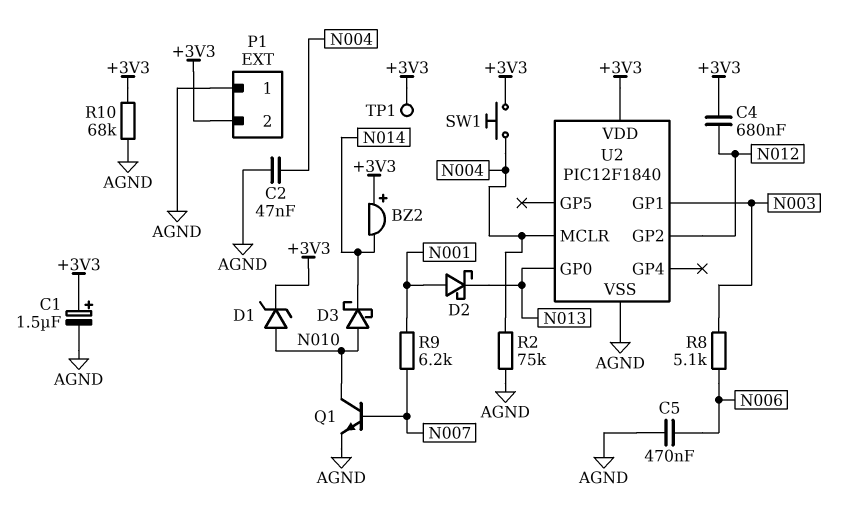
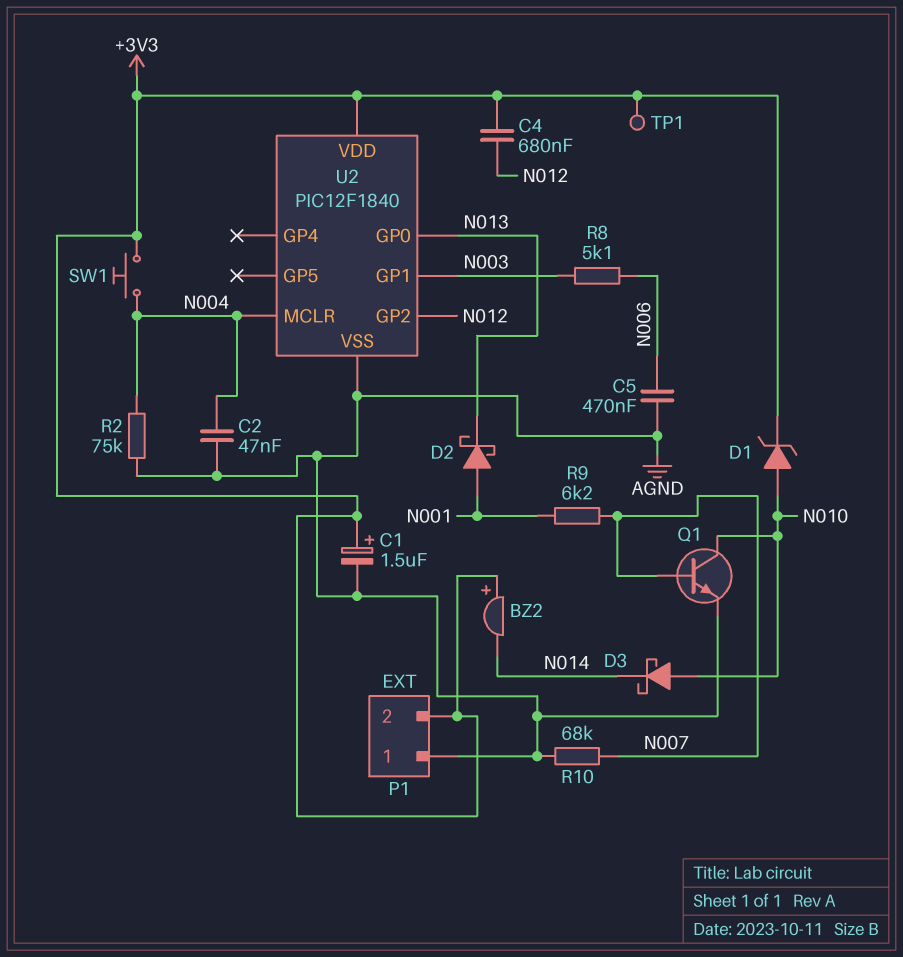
R10: 68k (+3V3, AGND) -> 68k (AGND, N007)

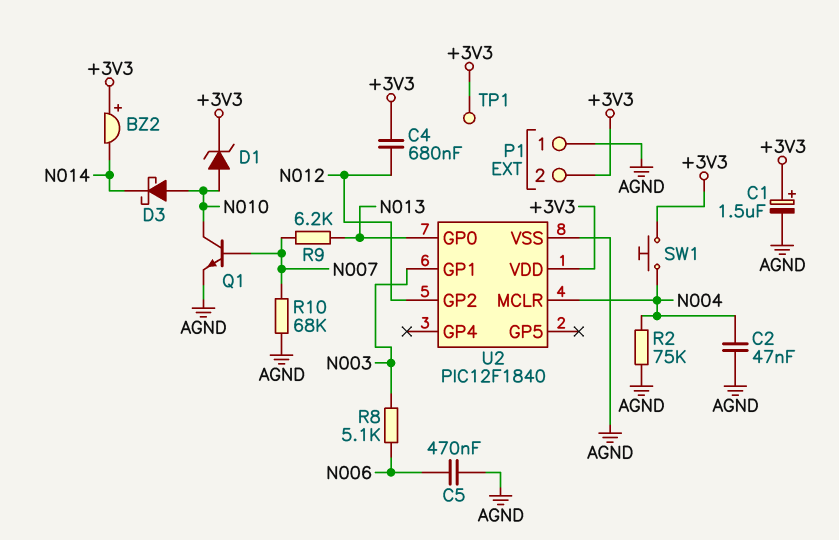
D2: schottky (A N001, K N013) -> none
R9: 6.2k (N001, N007) -> 6.2k (N007, N013)

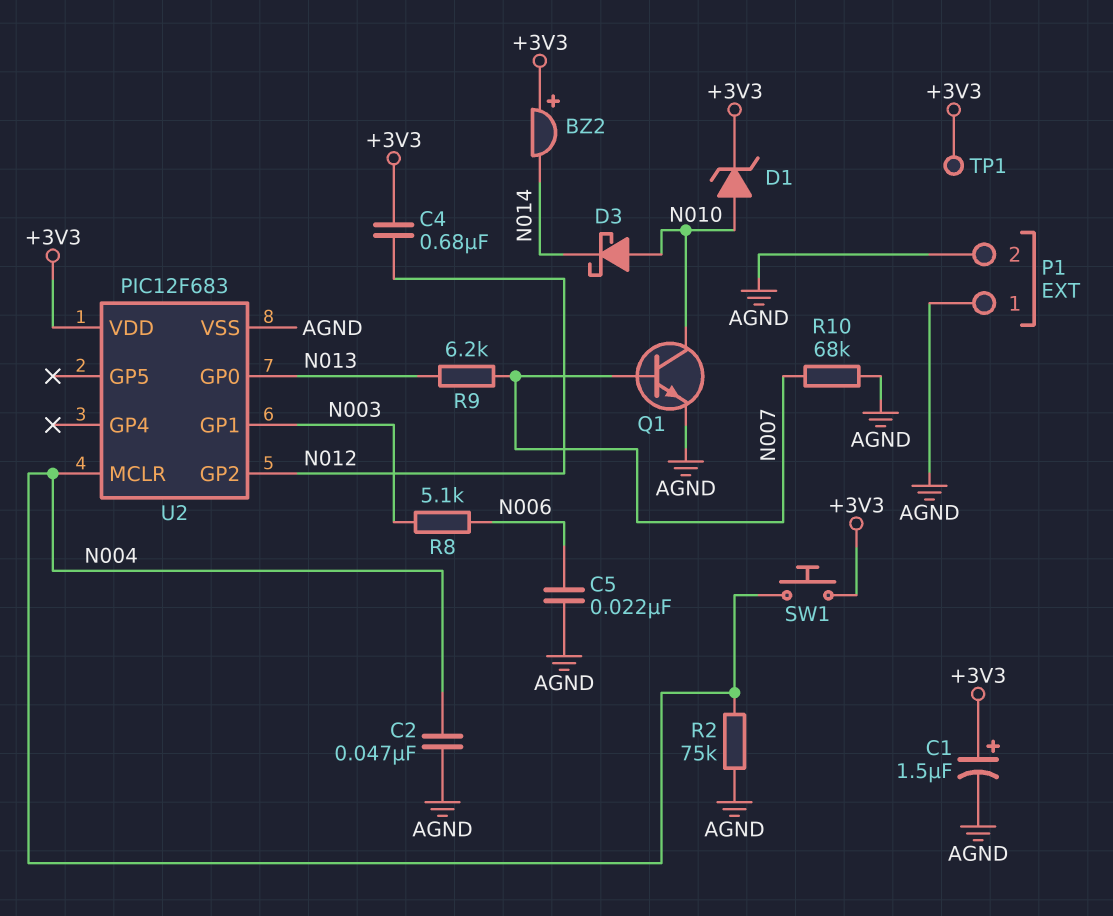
C5: 470nF (AGND, N006) -> 22nF (AGND, N006)
P1 pin 2: +3V3 -> AGND
U2: PIC12F1840 -> PIC12F683

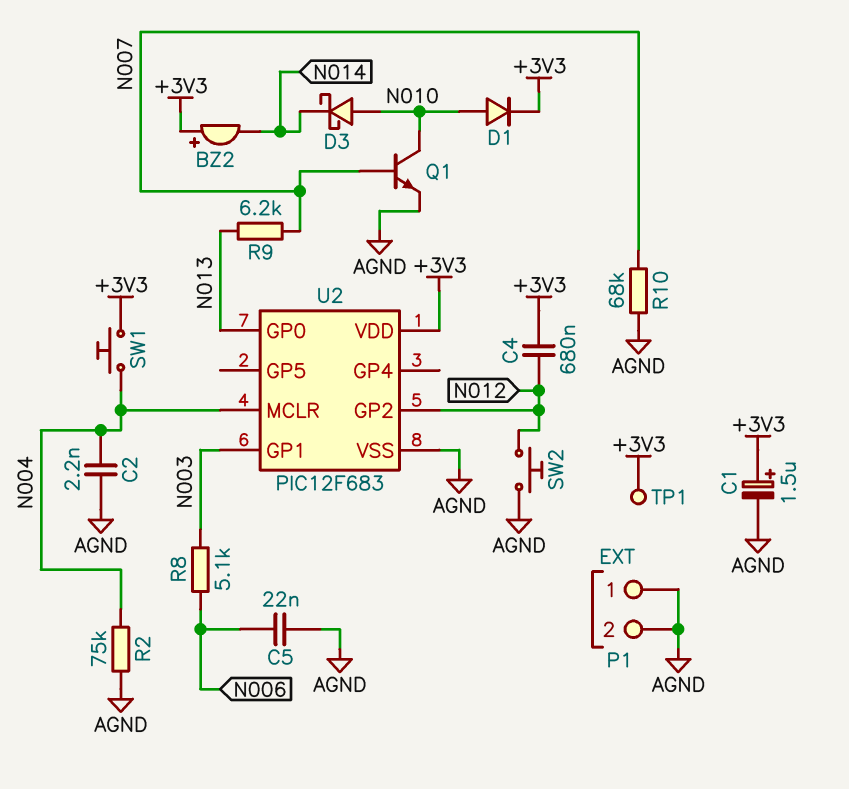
C2: 47nF (AGND, N004) -> 2.2nF (AGND, N004)
D1: zener (A N010, K +3V3) -> diode (A N010, K +3V3)
SW2: none -> button (AGND, N012)

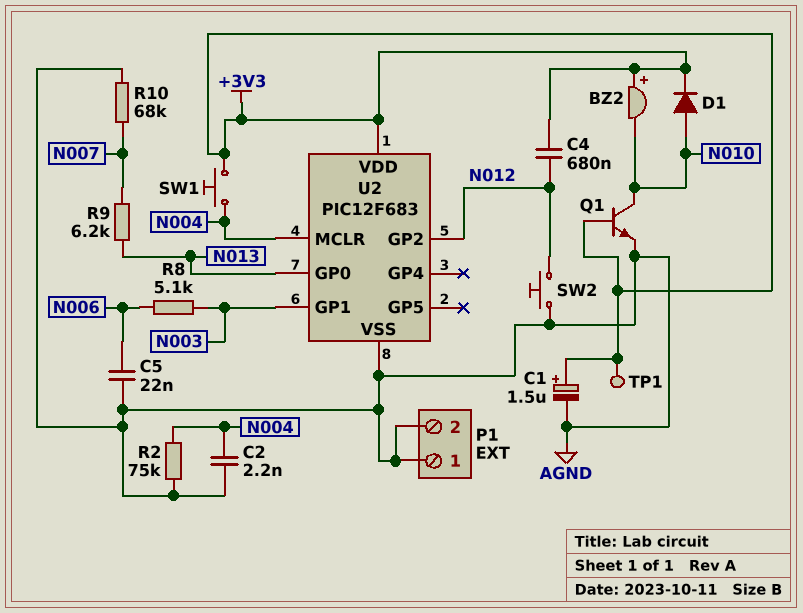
BZ2: buzzer (plus +3V3, minus N014) -> buzzer (plus +3V3, minus N010)
D3: schottky (A N010, K N014) -> none
Q1: NPN (B N007, C N010, E AGND) -> NPN (B +3V3, C N010, E AGND)

